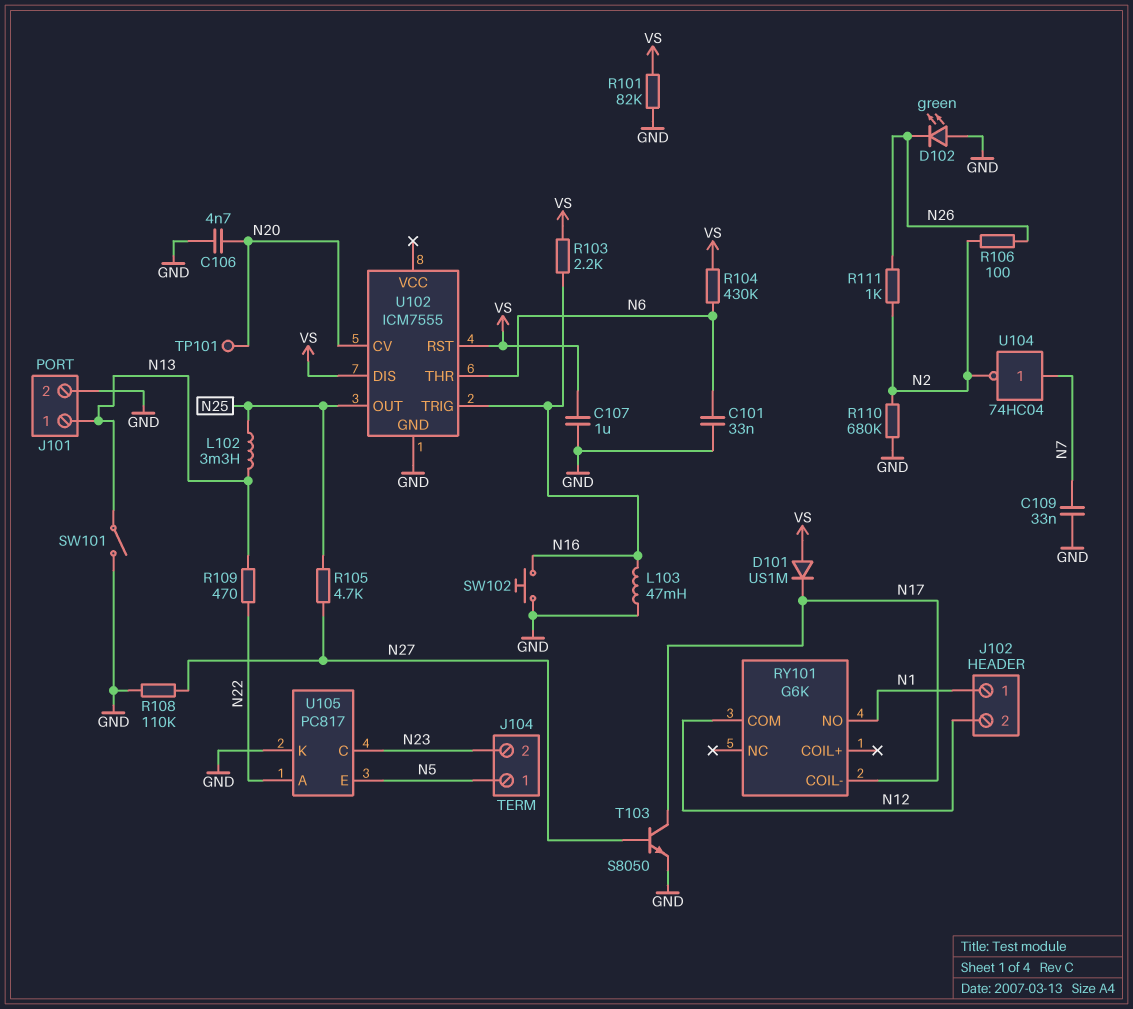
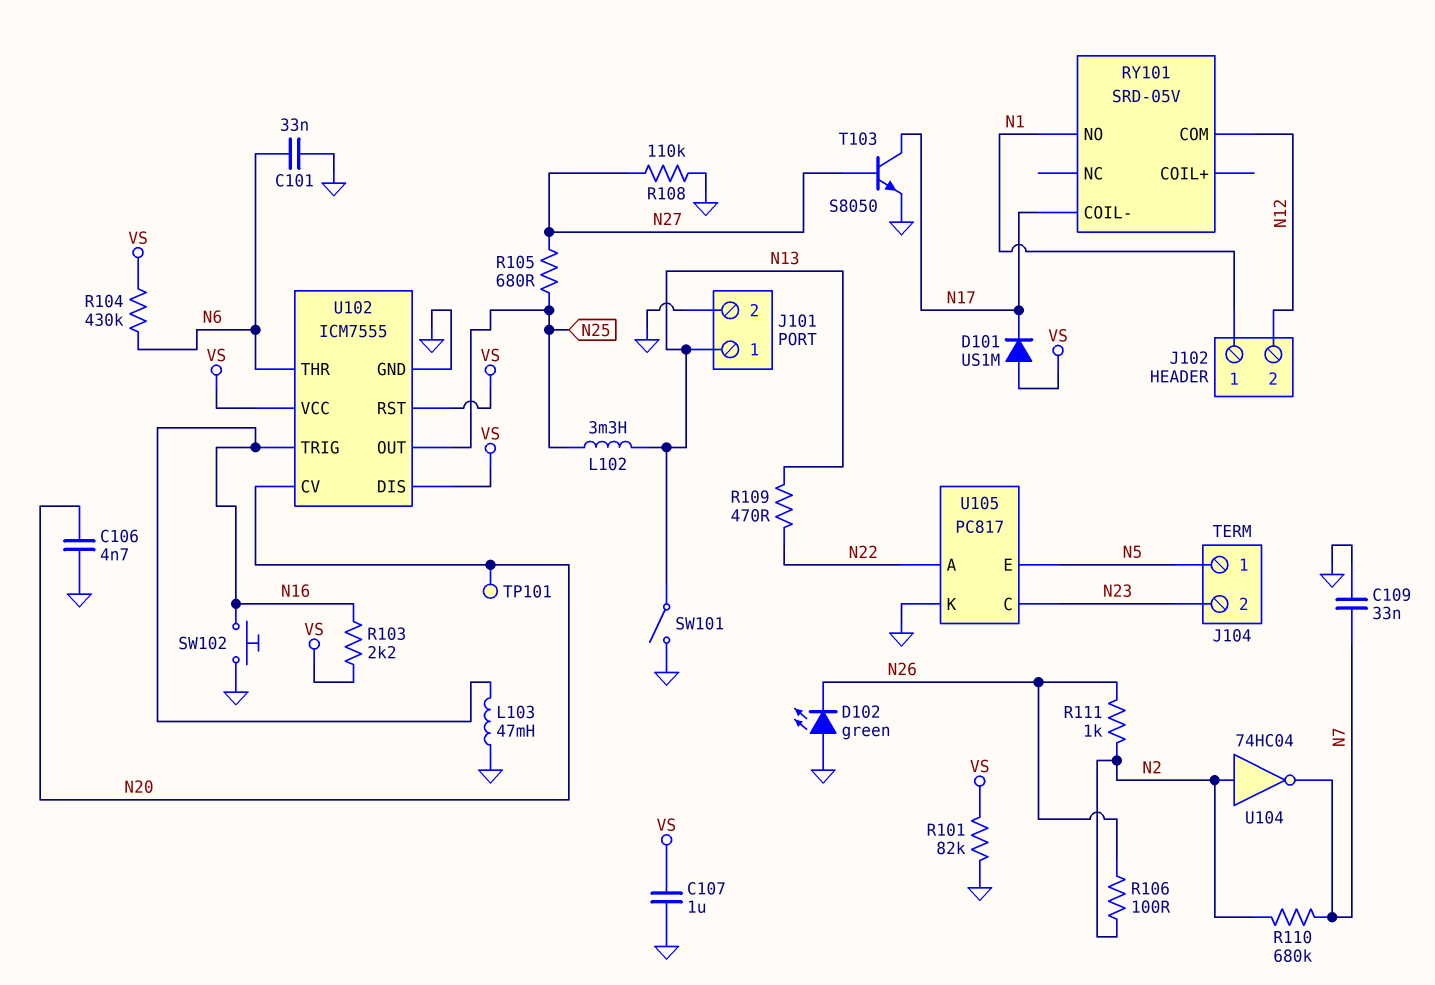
R105: 4.7k (N25, N27) -> 680 (N25, N27)
R110: 680k (GND, N2) -> 680k (N2, N7)
RY101: G6K -> SRD-05V
U102 pin VCC: none -> VS
U104: NOT 74HC04 (in N7, out N2) -> NOT 74HC04 (in N2, out N7)

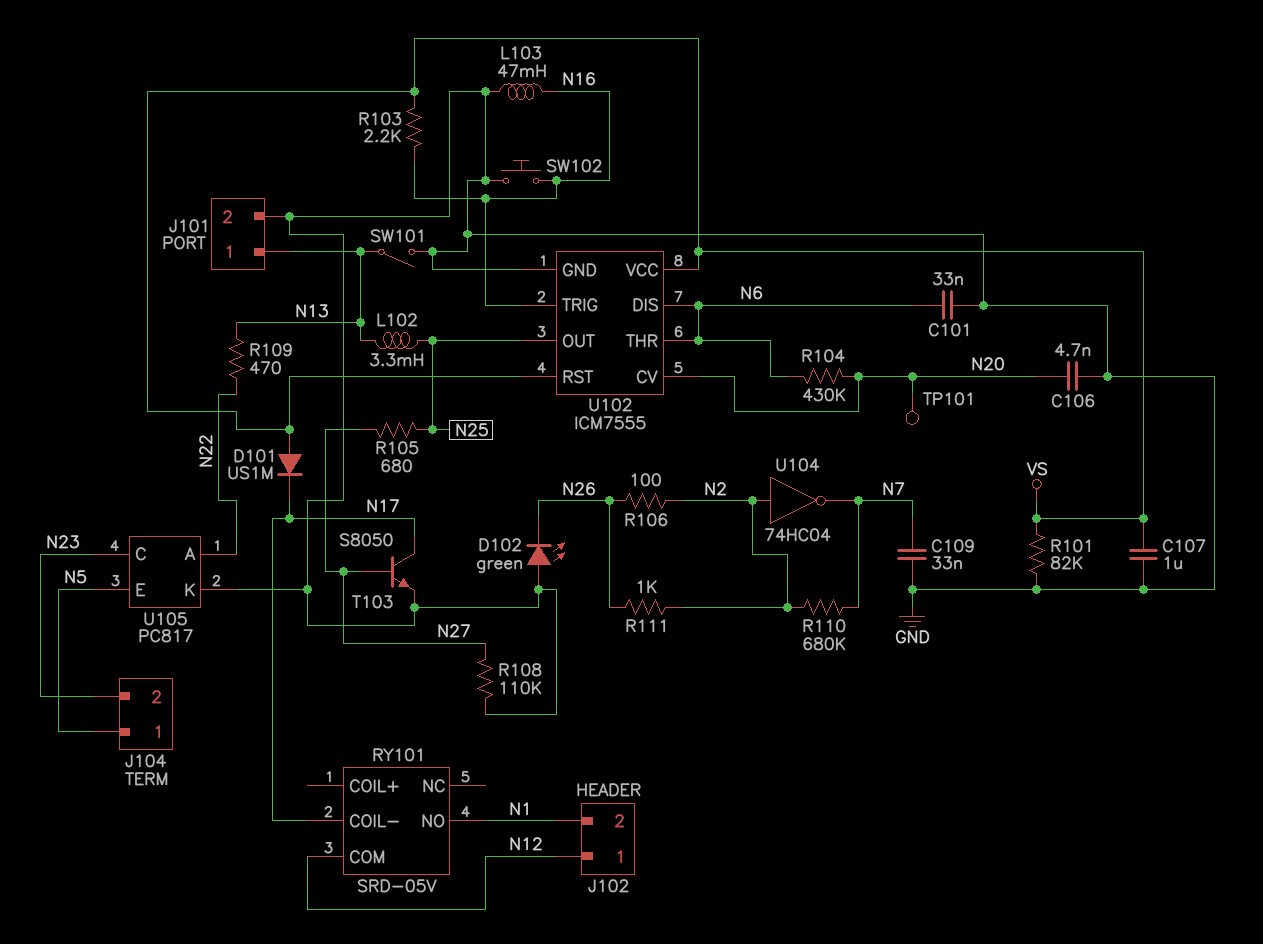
J102 pin 1: N1 -> N12
J102 pin 2: N12 -> N1
R104: 430k (N6, VS) -> 430k (N6, N20)
U102 pin DIS: VS -> N6

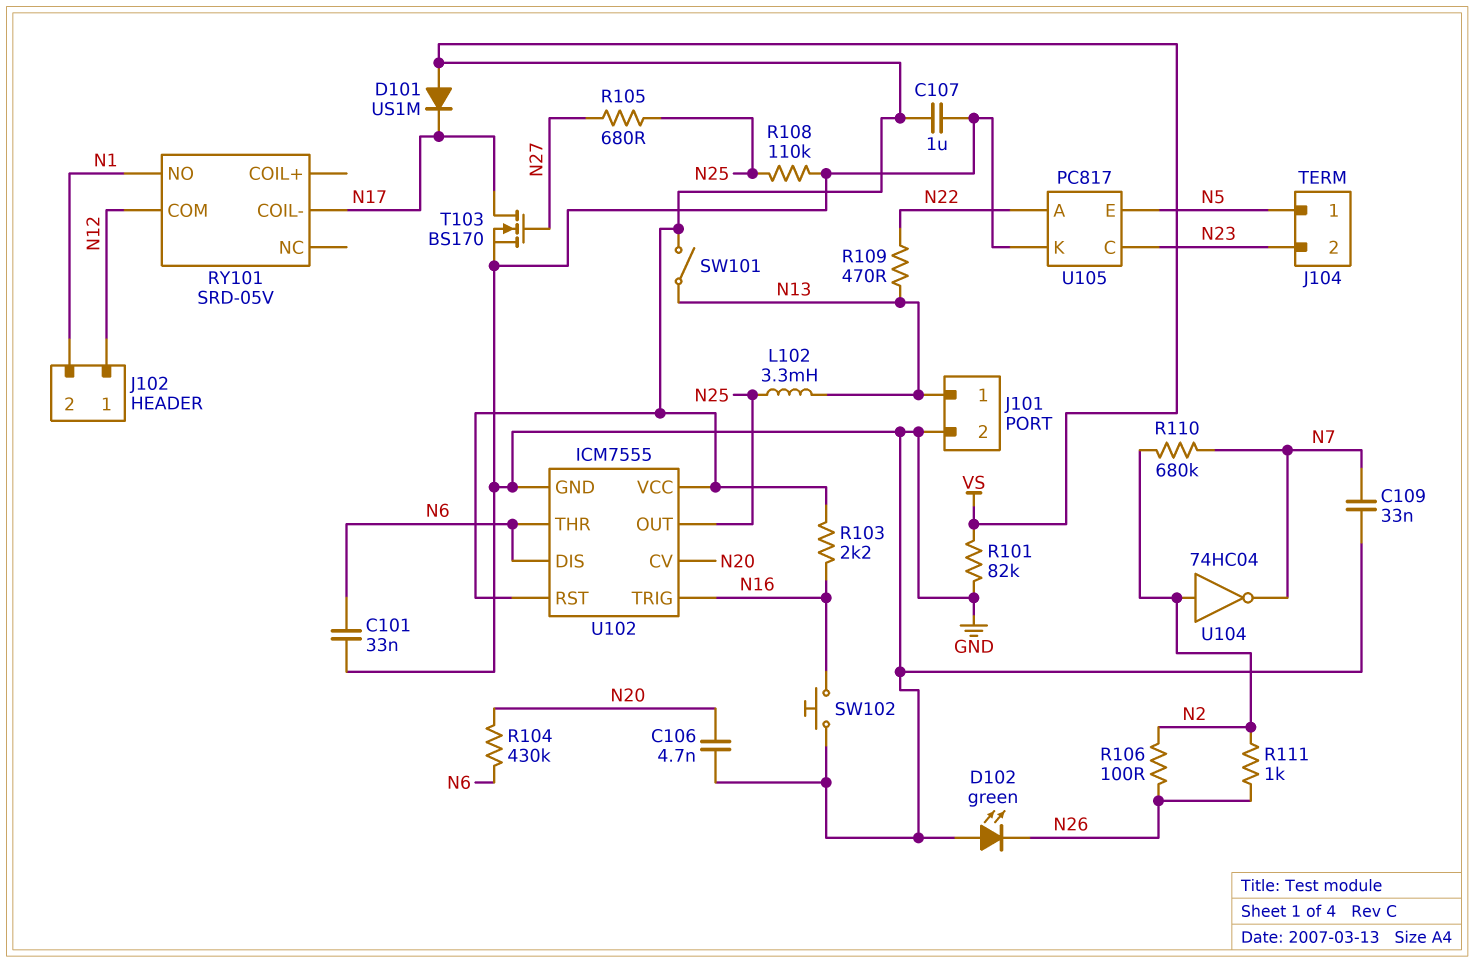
L103: 47mH (GND, N16) -> none
R108: 110k (GND, N27) -> 110k (GND, N25)
SW101: switch (GND, N13) -> switch (N13, VS)
T103: NPN S8050 (B N27, C N17, E GND) -> NMOS BS170 (G N27, D N17, S GND)
TP101: test point (N20) -> none

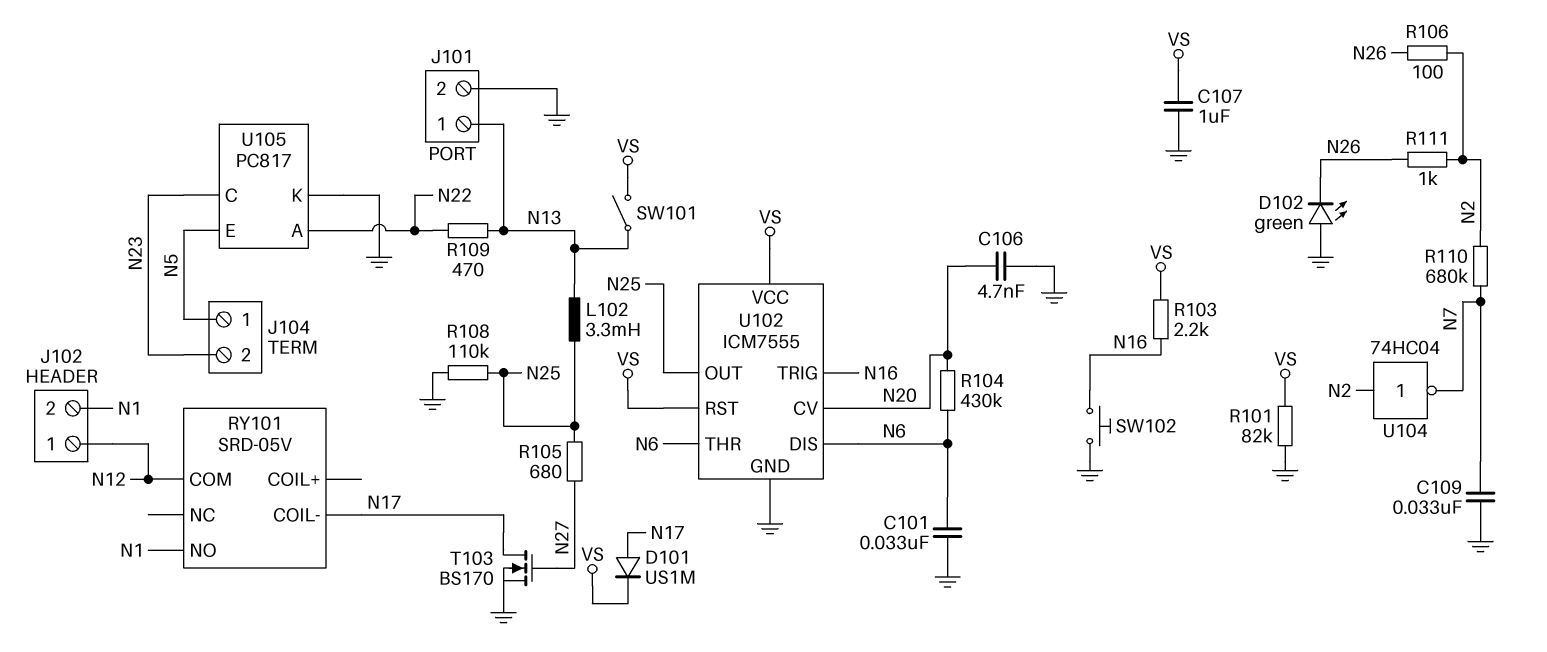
D101: diode US1M (A VS, K N17) -> diode US1M (A N17, K VS)

